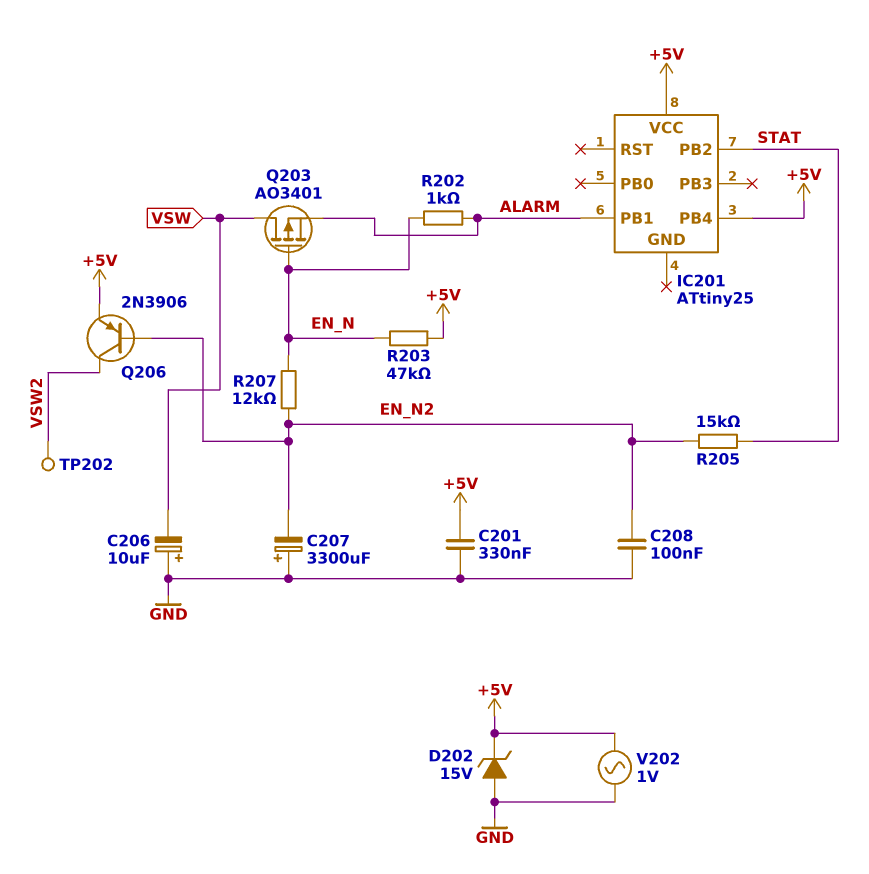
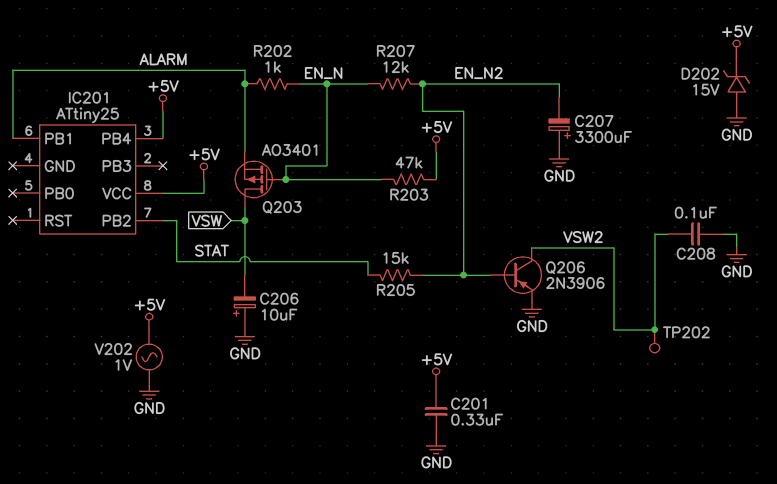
C208: 100nF (EN_N2, GND) -> 100nF (GND, VSW2)
Q206: PNP 2N3906 (B EN_N2, C VSW2, E +5V) -> PNP 2N3906 (B EN_N2, C VSW2, E GND)

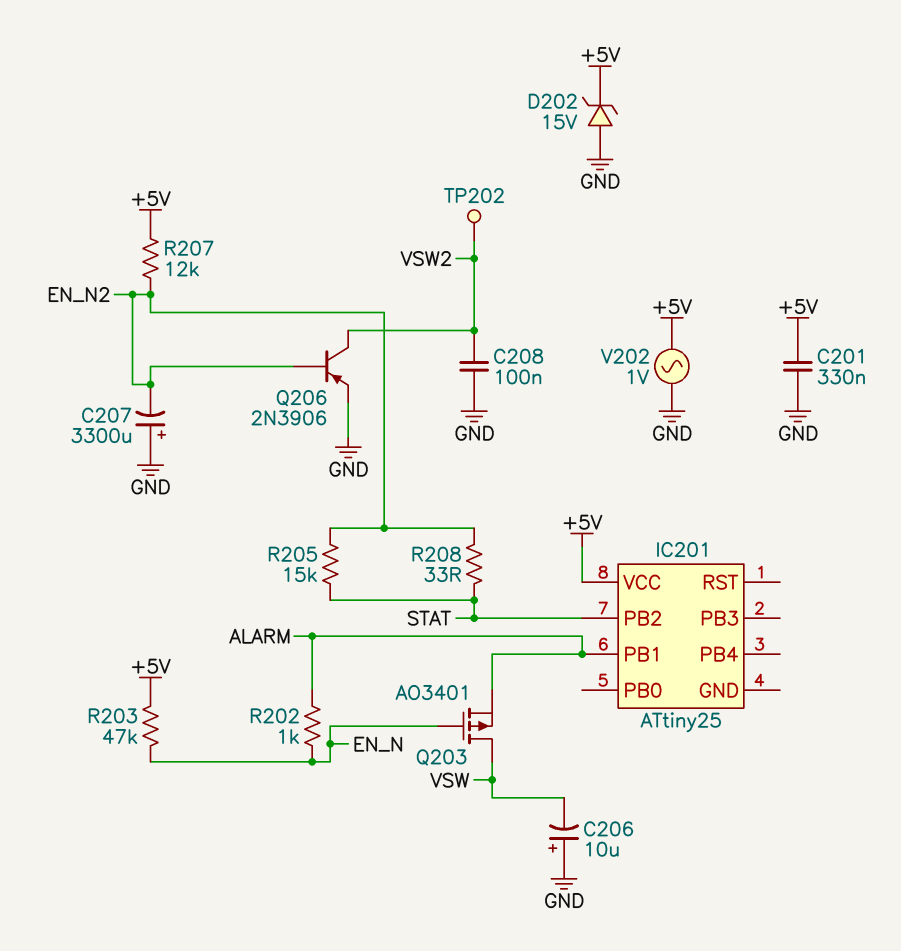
IC201 pin PB4: +5V -> none
R207: 12k (EN_N, EN_N2) -> 12k (+5V, EN_N2)
R208: none -> 33 (EN_N2, STAT)

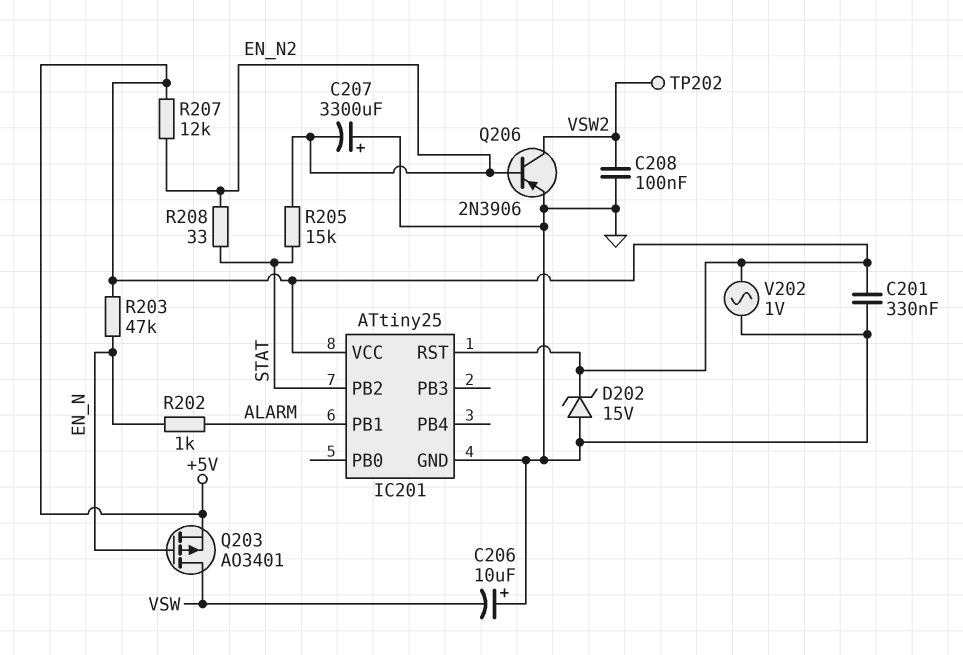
IC201 pin GND: none -> GND
IC201 pin RST: none -> +5V
Q203: PMOS AO3401 (G EN_N, D VSW, S ALARM) -> PMOS AO3401 (G EN_N, D VSW, S +5V)

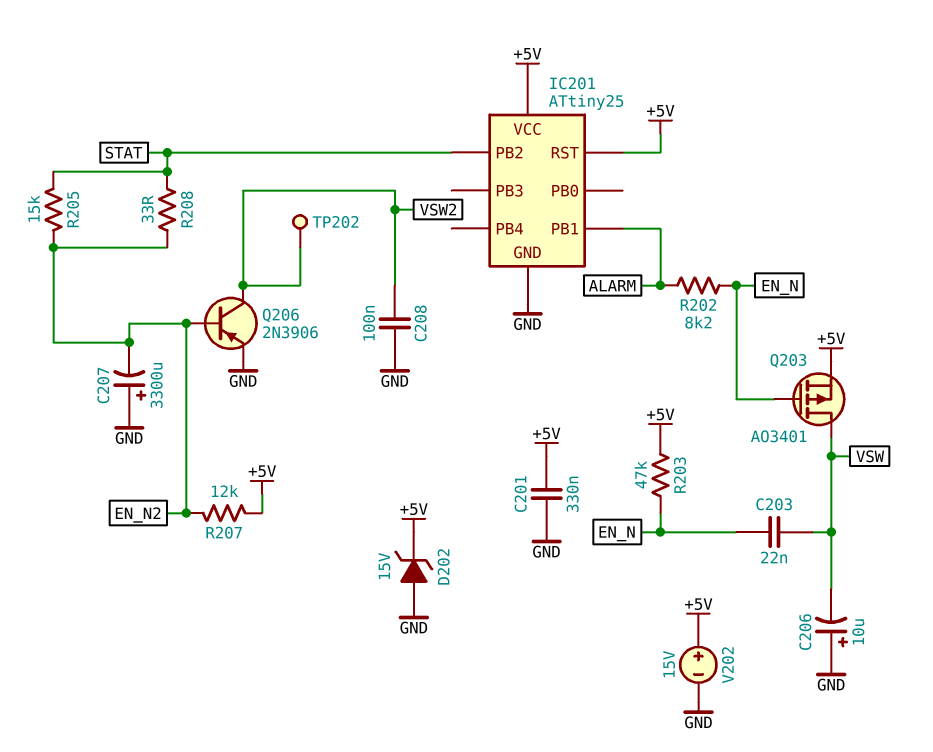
C203: none -> 22nF (EN_N, VSW)
R202: 1k (ALARM, EN_N) -> 8.2k (ALARM, EN_N)
V202: AC 1V (+5V, GND) -> 15V (plus +5V, minus GND)

